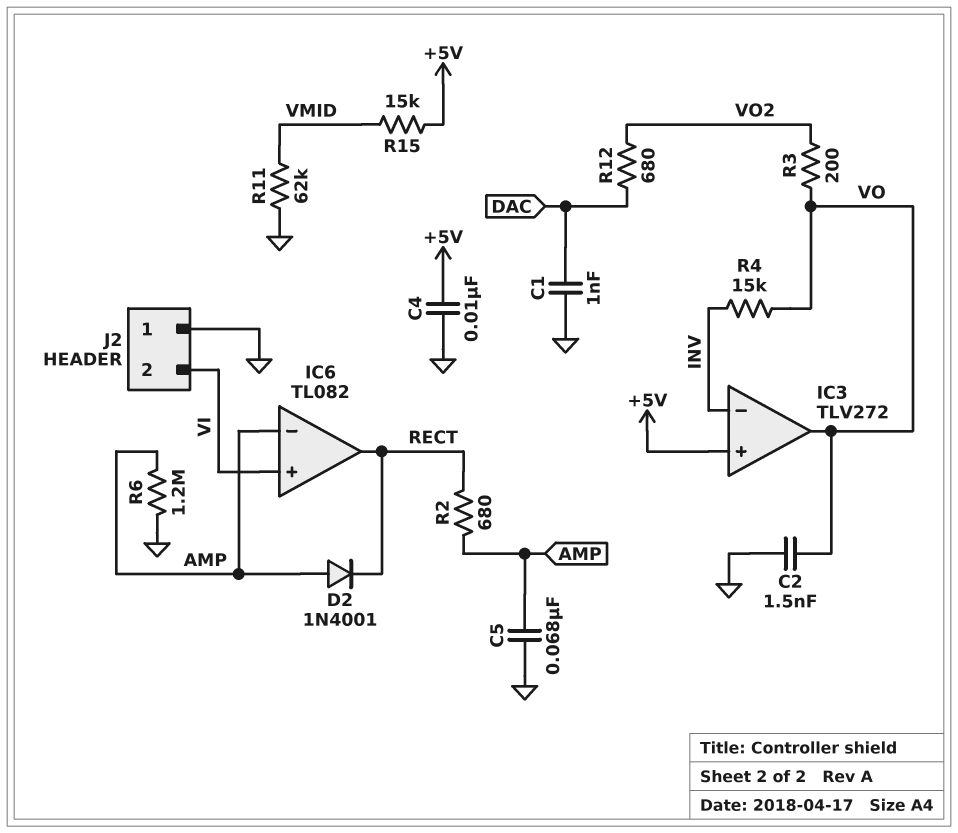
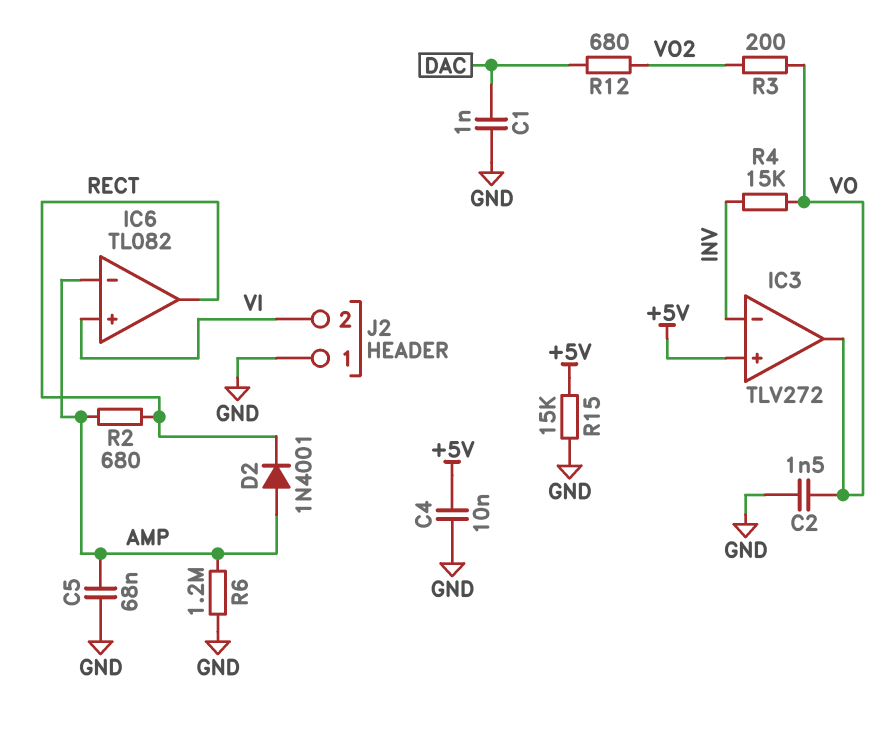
R11: 62k (GND, VMID) -> none
R15: 15k (+5V, VMID) -> 15k (+5V, GND)

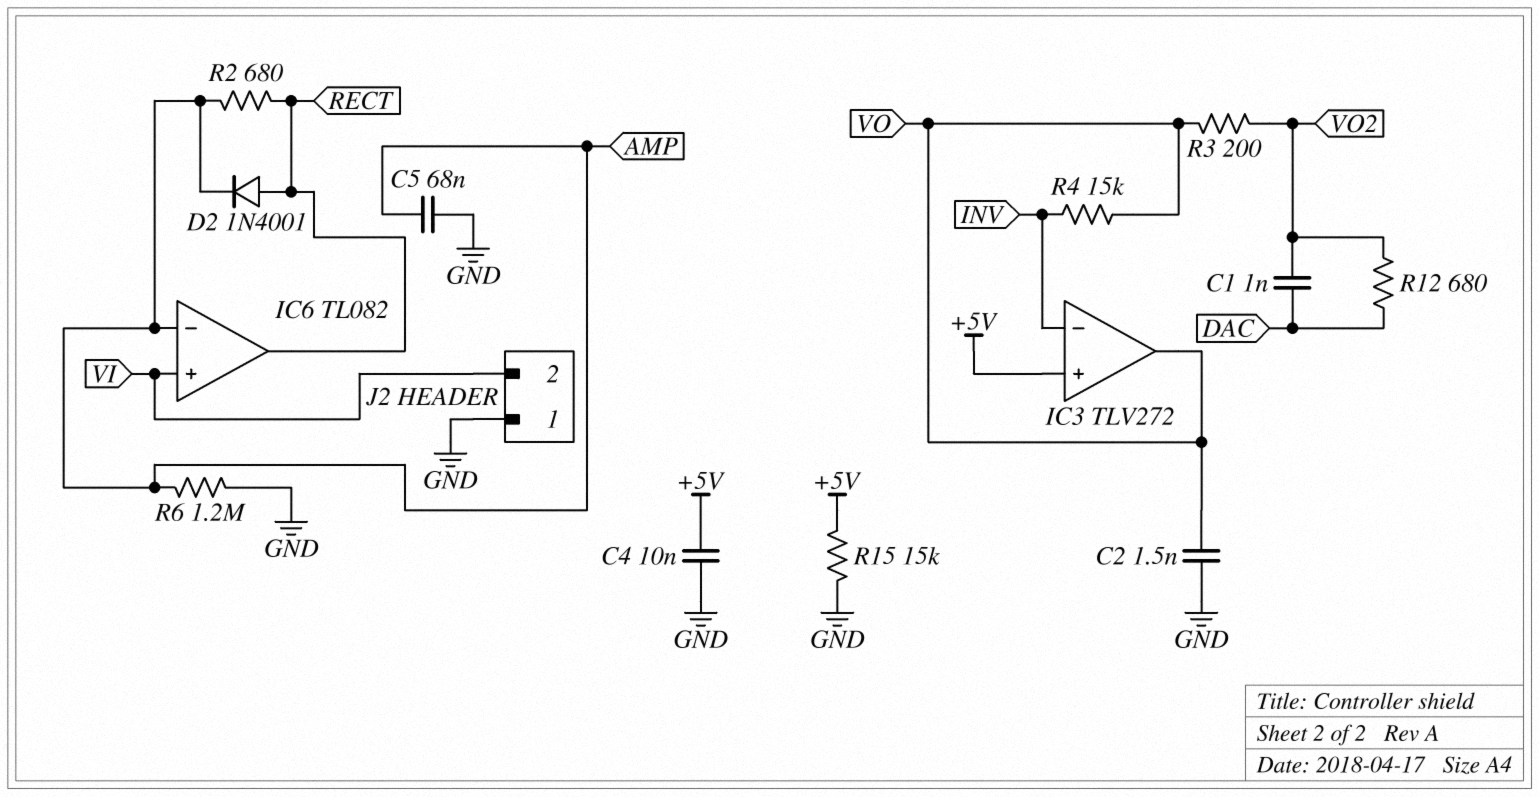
C1: 1nF (DAC, GND) -> 1nF (DAC, VO2)
D2: diode 1N4001 (A AMP, K RECT) -> diode 1N4001 (A RECT, K AMP)

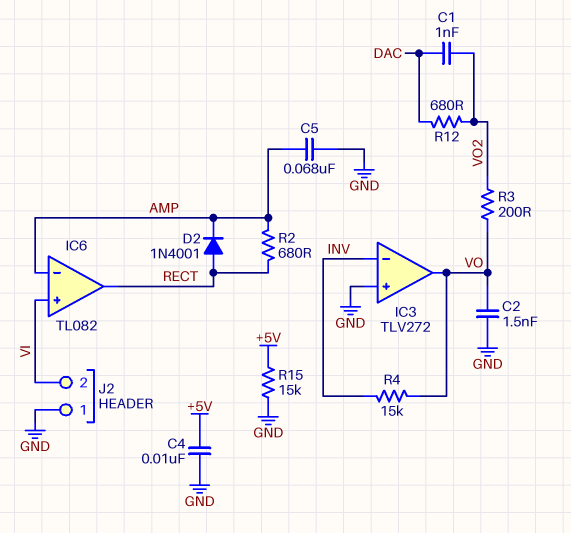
IC3 pin in+: +5V -> GND
R6: 1.2M (AMP, GND) -> none

